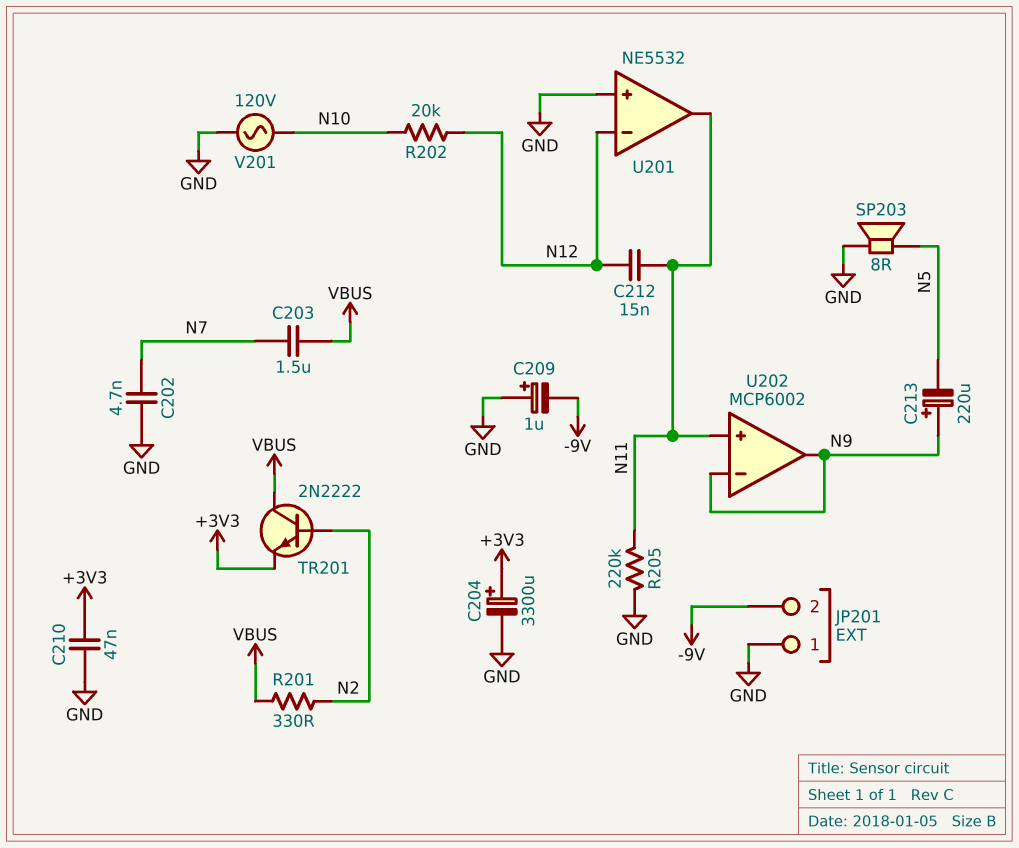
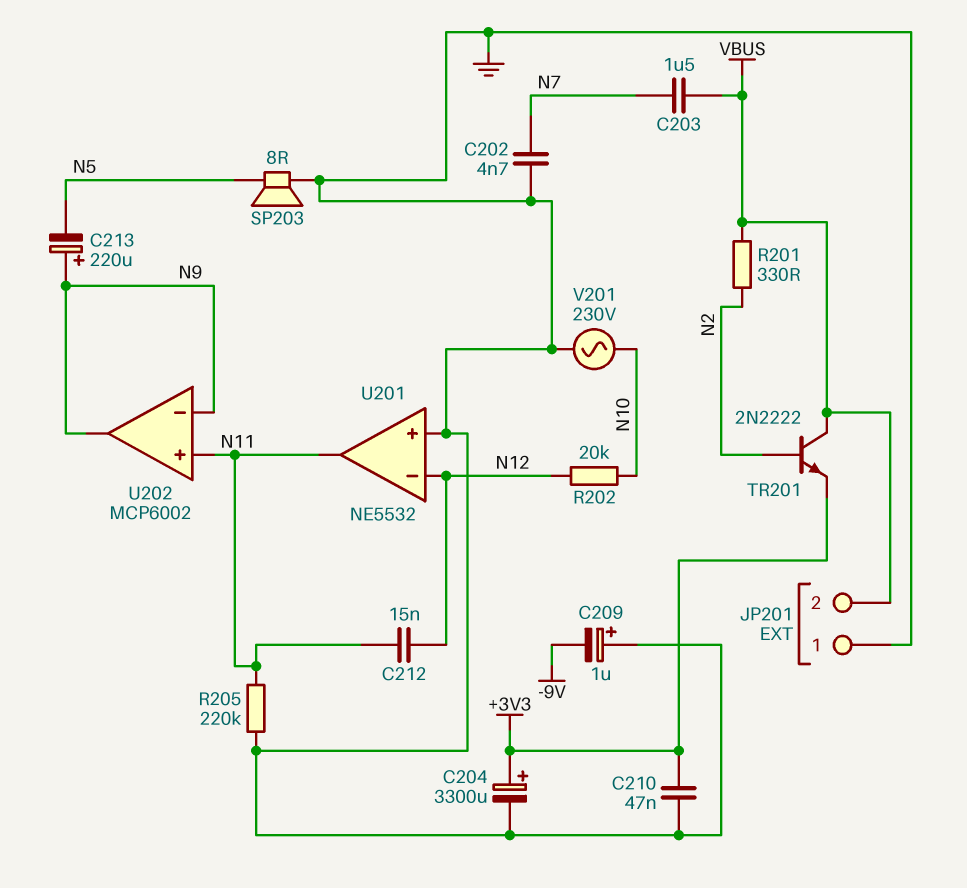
JP201 pin 2: -9V -> VBUS
V201: AC 120V (GND, N10) -> AC 230V (GND, N10)

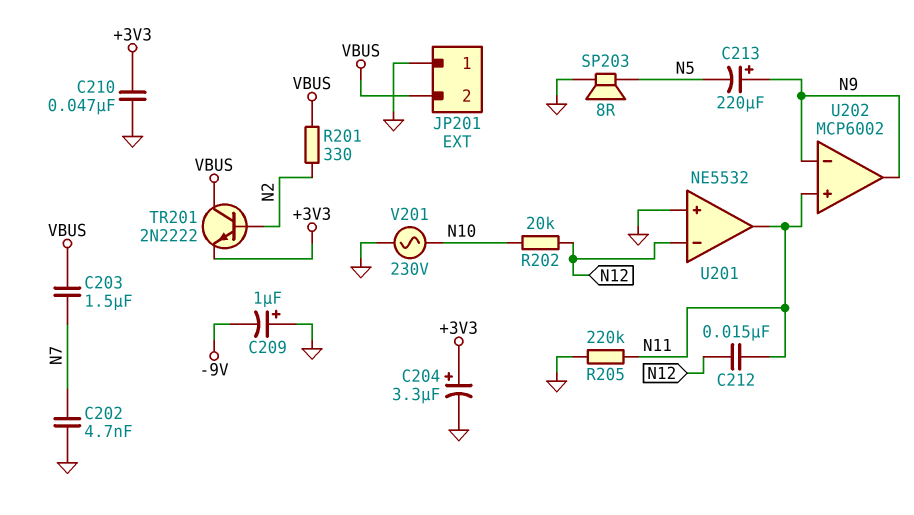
C204: 3300uF (plus +3V3, minus GND) -> 3.3uF (plus +3V3, minus GND)

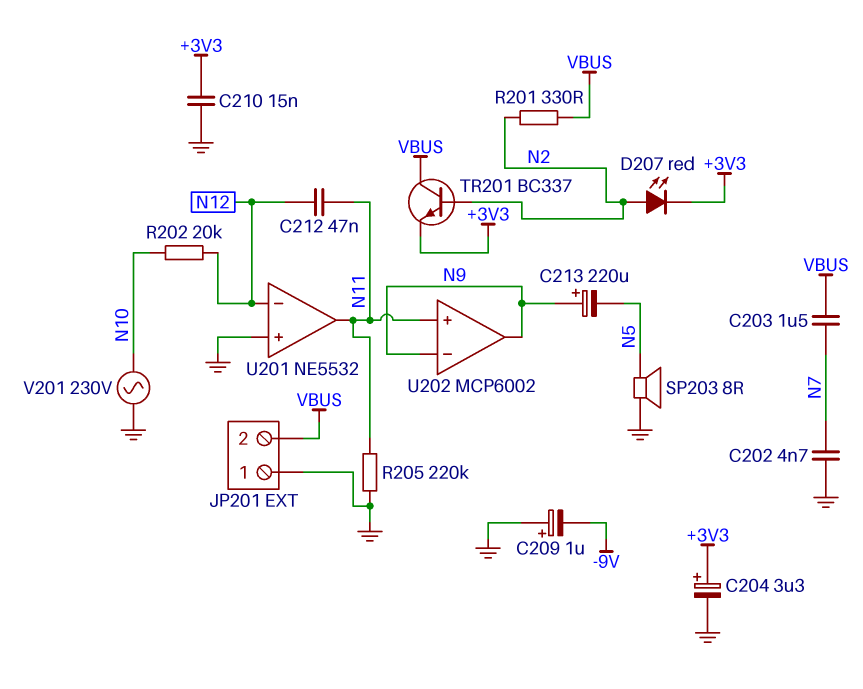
C210: 47nF (+3V3, GND) -> 15nF (+3V3, GND)
C212: 15nF (N11, N12) -> 47nF (N11, N12)
D207: none -> LED red (A N2, K +3V3)
TR201: NPN 2N2222 (B N2, C VBUS, E +3V3) -> NPN BC337 (B N2, C VBUS, E +3V3)

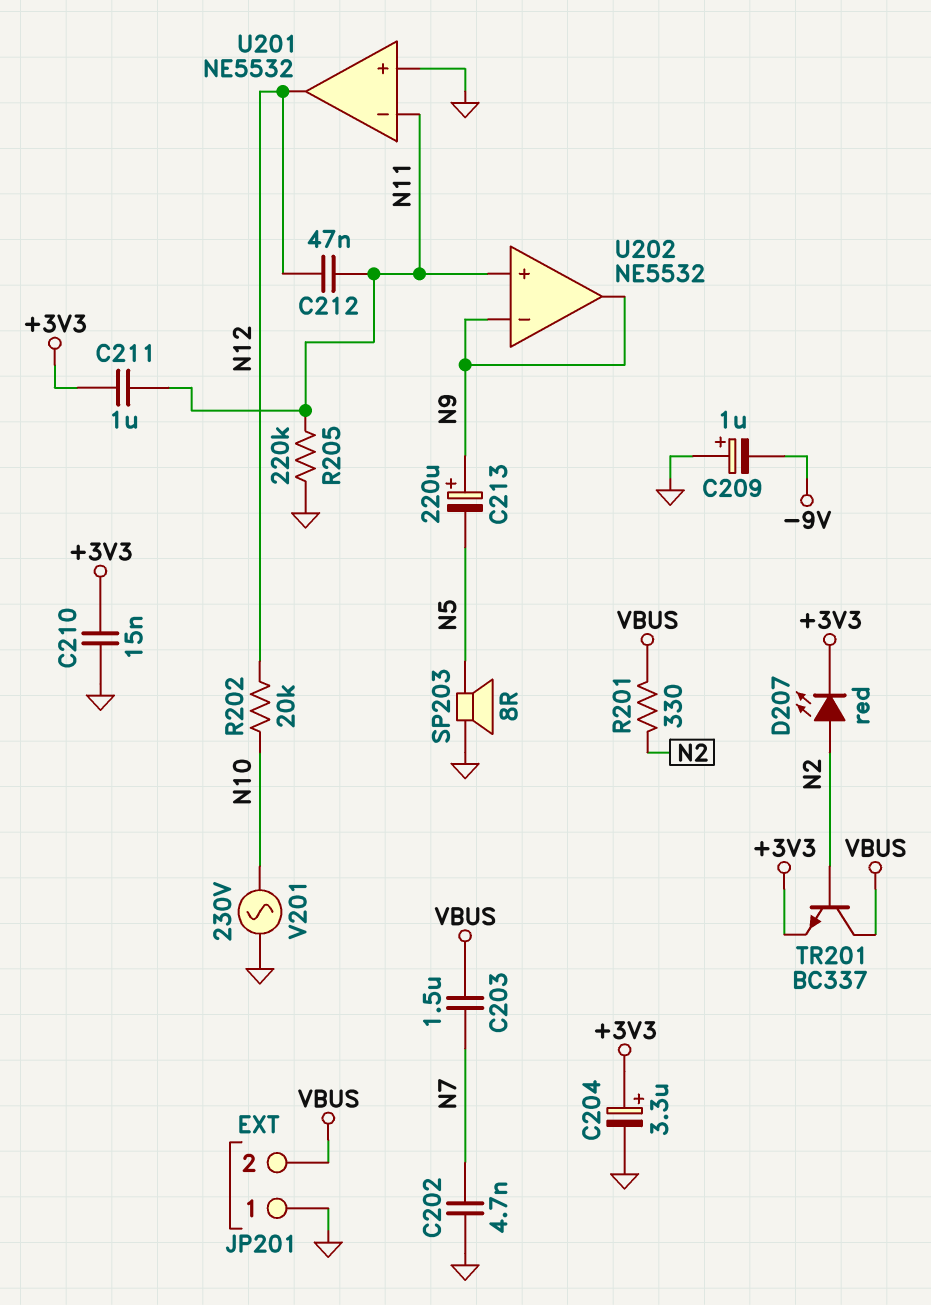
C211: none -> 1uF (+3V3, N11)
U201 pin in-: N12 -> N11
U201 pin out: N11 -> N12
U202: MCP6002 -> NE5532

